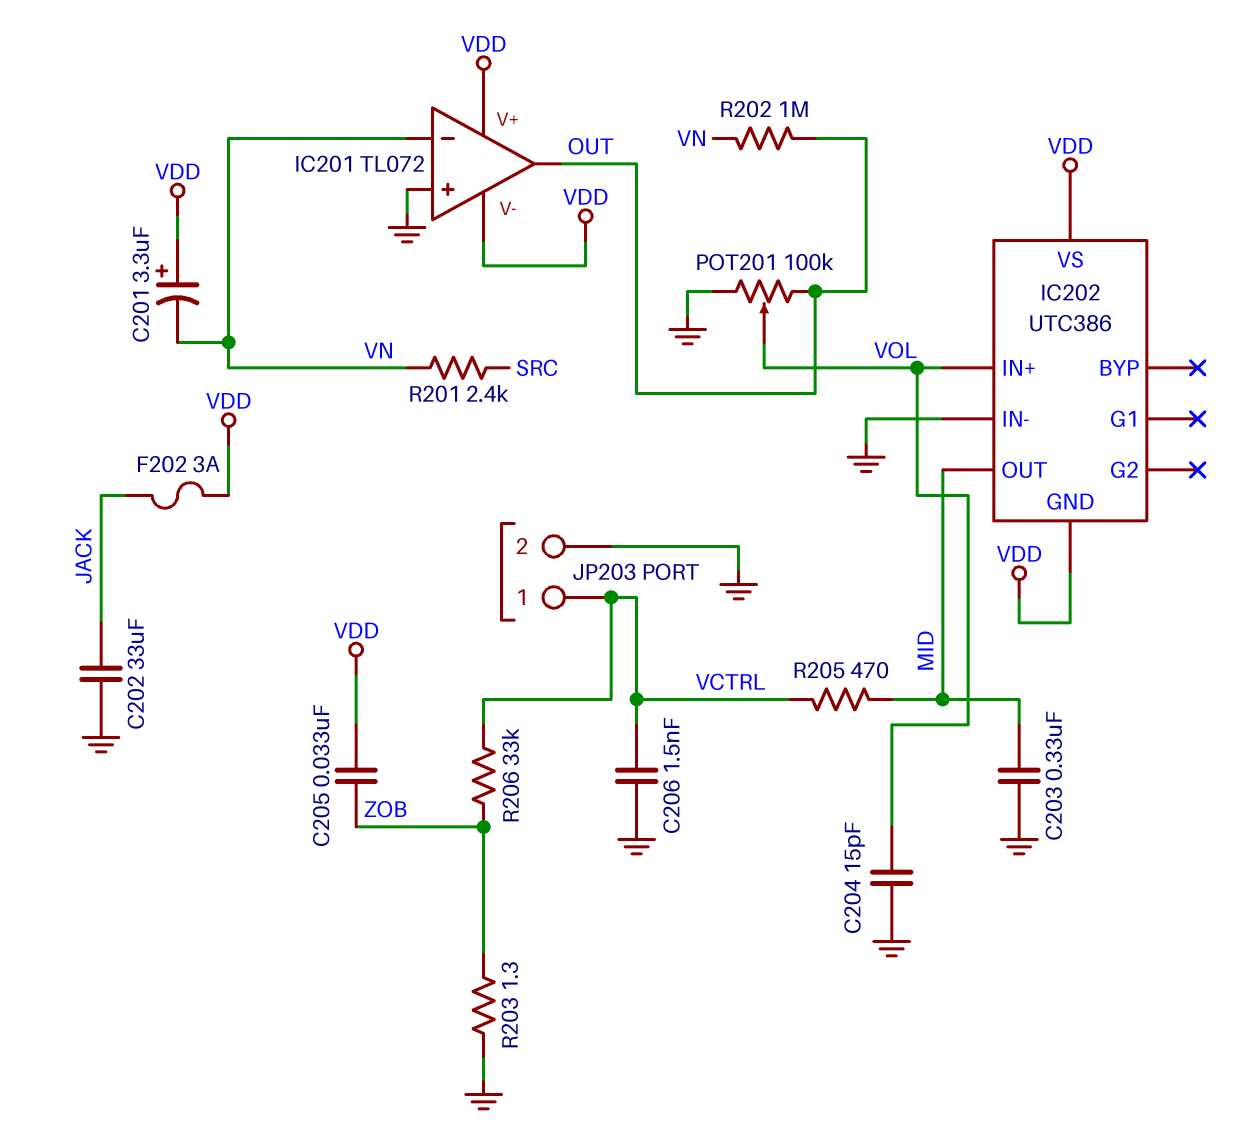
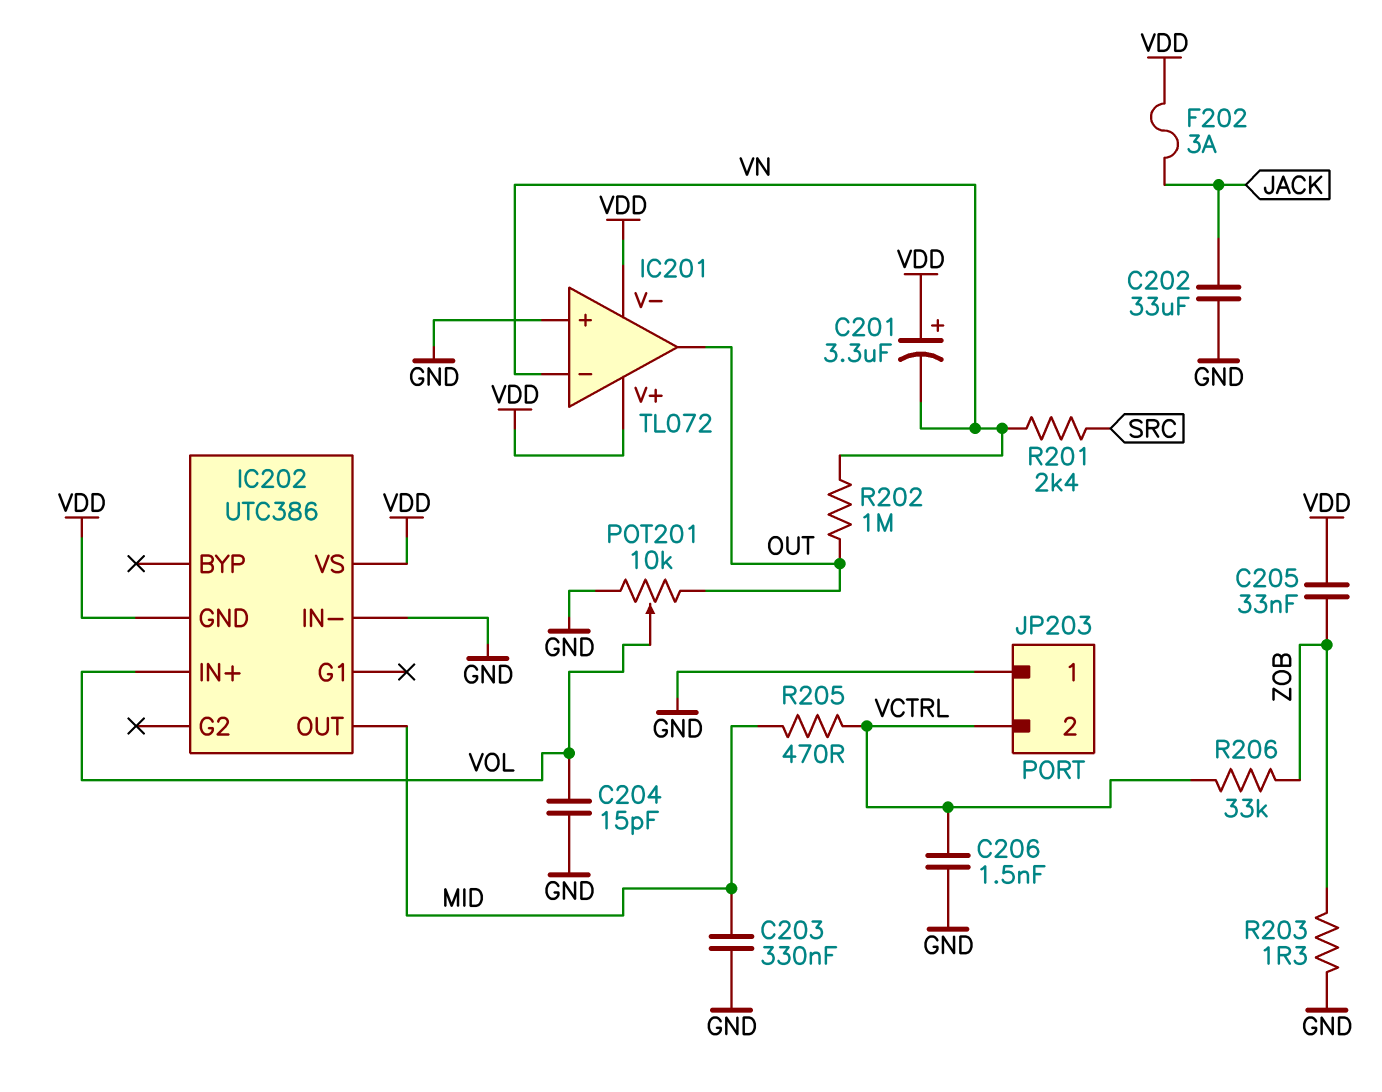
JP203 pin 1: VCTRL -> GND
JP203 pin 2: GND -> VCTRL
POT201: 100k (GND, OUT, wiper VOL) -> 10k (GND, OUT, wiper VOL)

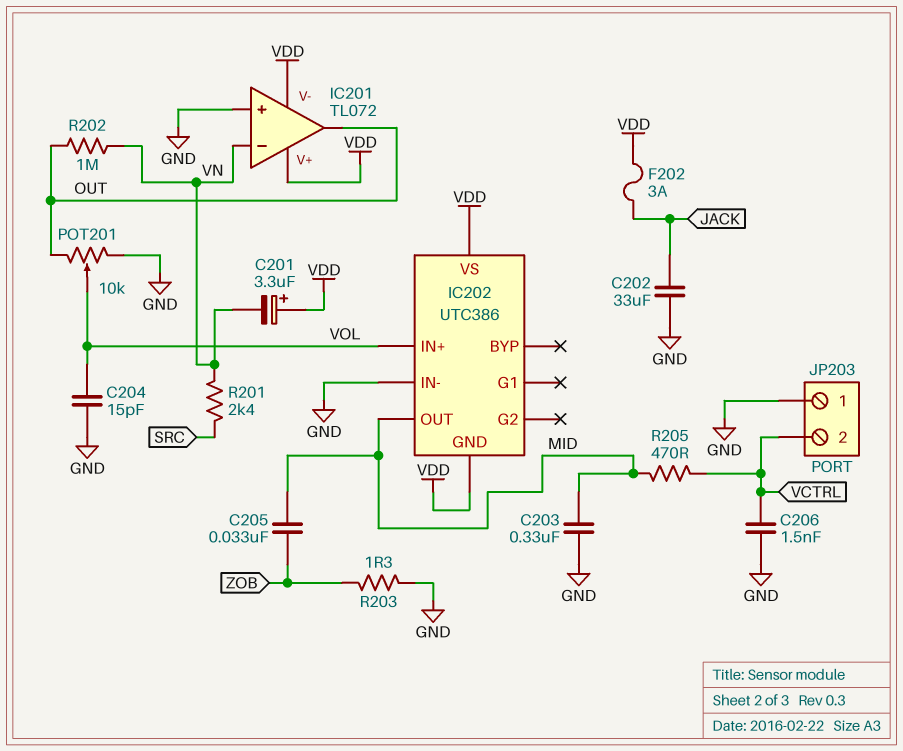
C205: 33nF (VDD, ZOB) -> 33nF (MID, ZOB)
R206: 33k (VCTRL, ZOB) -> none

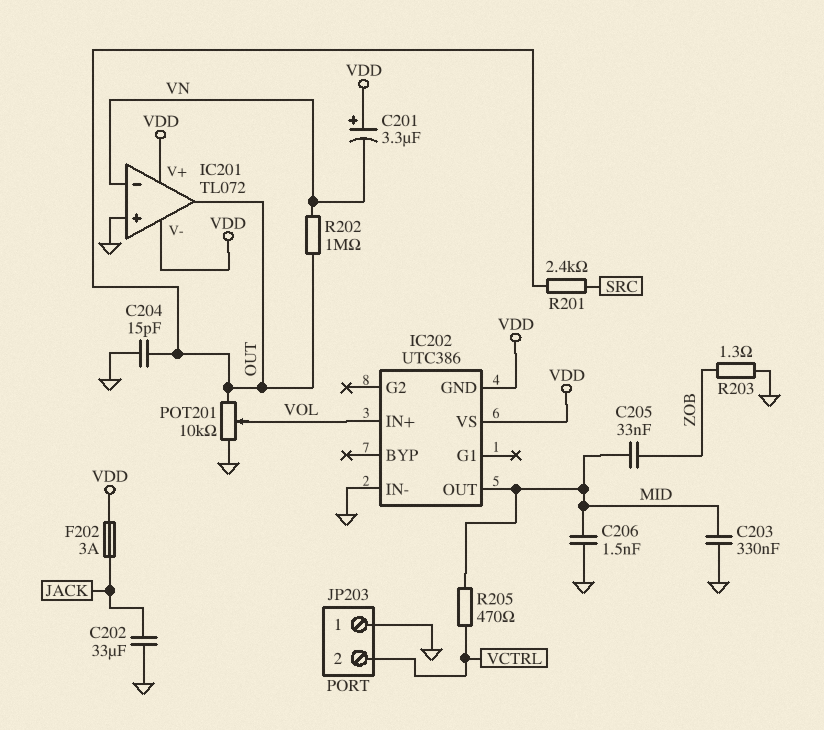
C204: 15pF (GND, VOL) -> 15pF (GND, OUT)
C206: 1.5nF (GND, VCTRL) -> 1.5nF (GND, MID)
R201: 2.4k (SRC, VN) -> 2.4k (OUT, SRC)

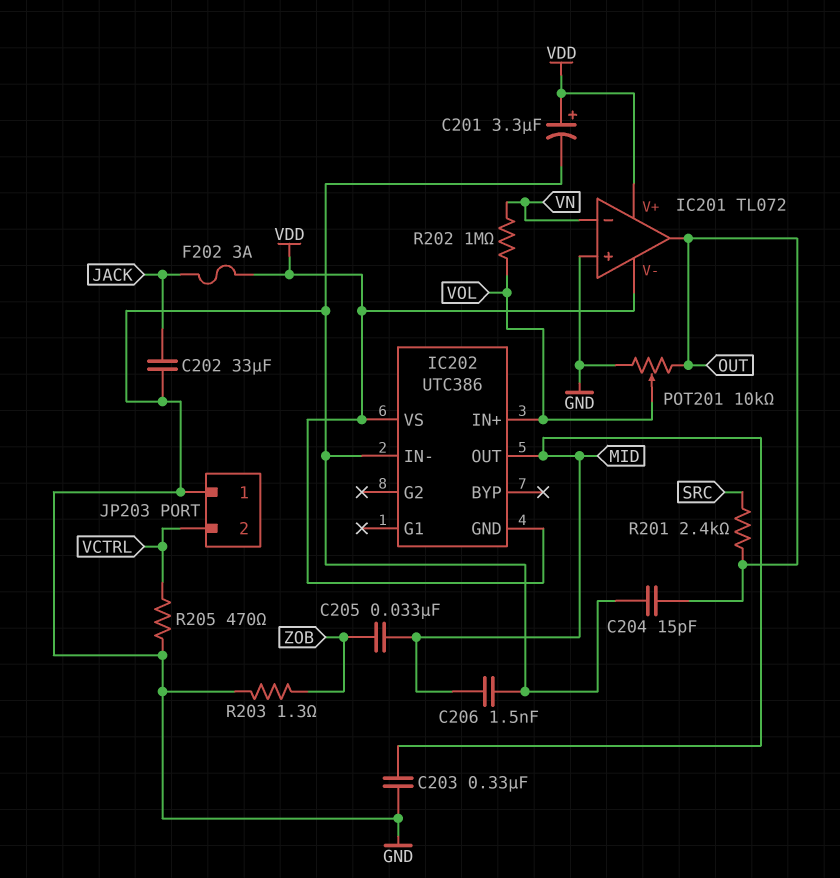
C201: 3.3uF (plus VDD, minus VN) -> 3.3uF (plus VDD, minus GND)
R202: 1M (OUT, VN) -> 1M (VN, VOL)
R205: 470 (MID, VCTRL) -> 470 (GND, VCTRL)

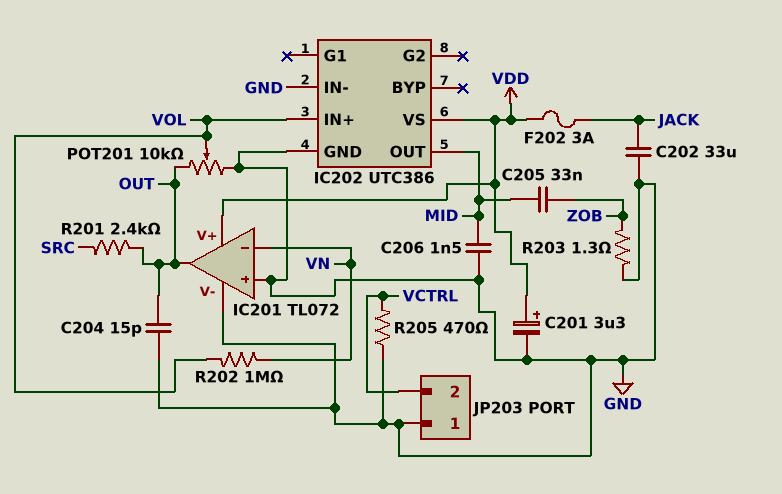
C203: 330nF (GND, MID) -> none
IC201 pin V-: VDD -> GND
IC202 pin GND: VDD -> GND

